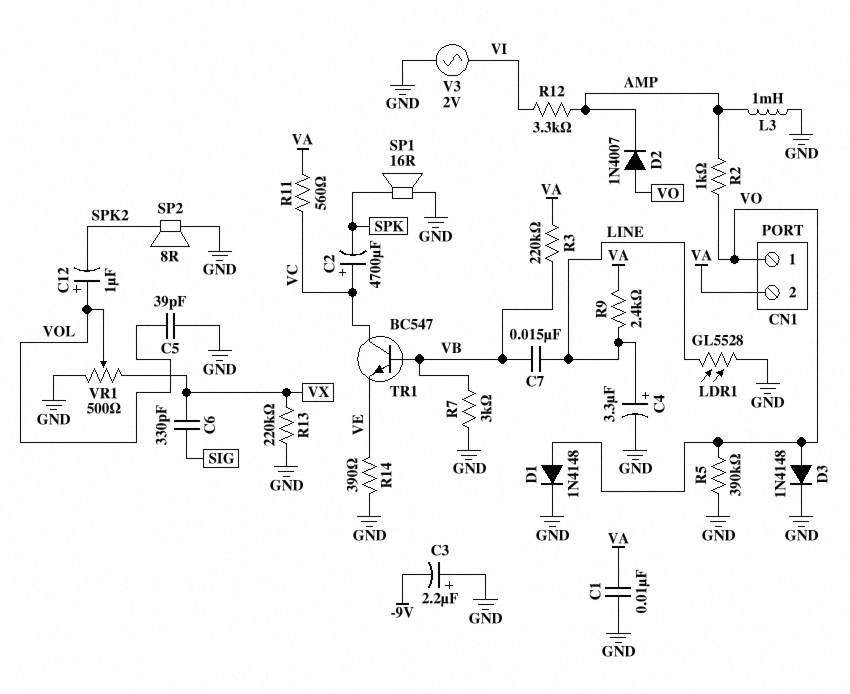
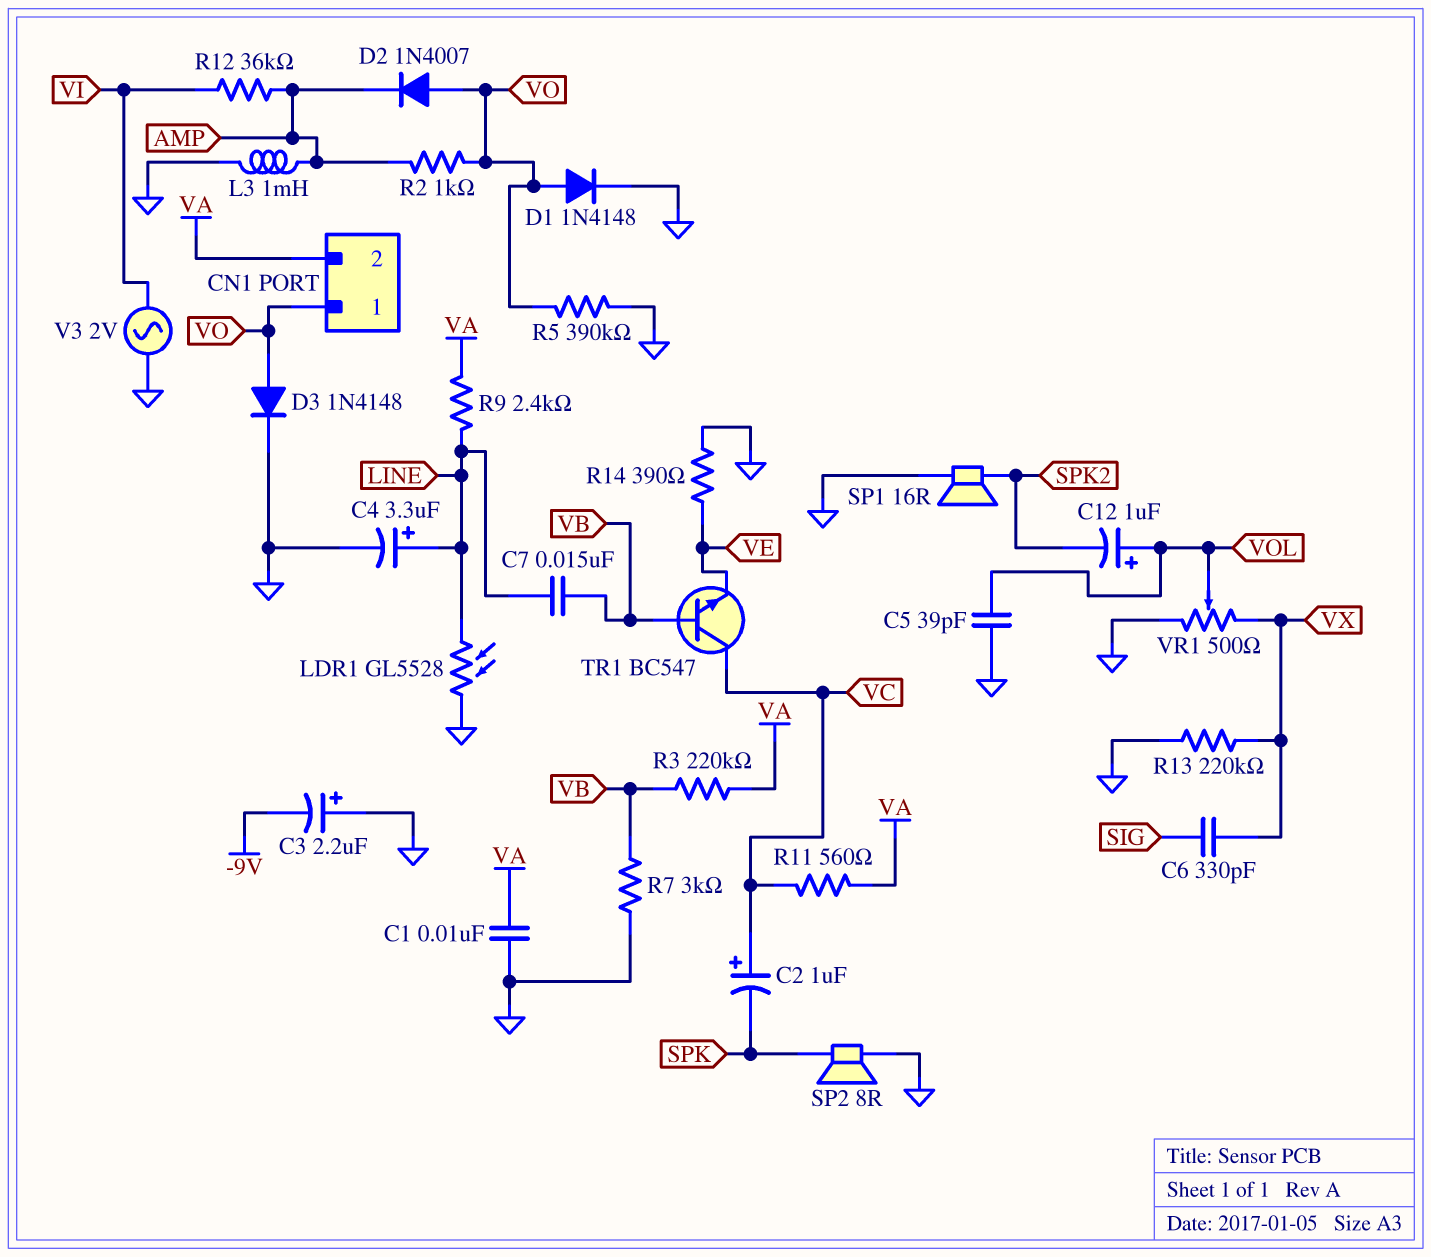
C2: 4700uF (plus VC, minus SPK) -> 1uF (plus VC, minus SPK)
R12: 3.3k (AMP, VI) -> 36k (AMP, VI)
SP1: speaker 16R (GND, SPK) -> speaker 16R (GND, SPK2)
SP2: speaker 8R (GND, SPK2) -> speaker 8R (GND, SPK)

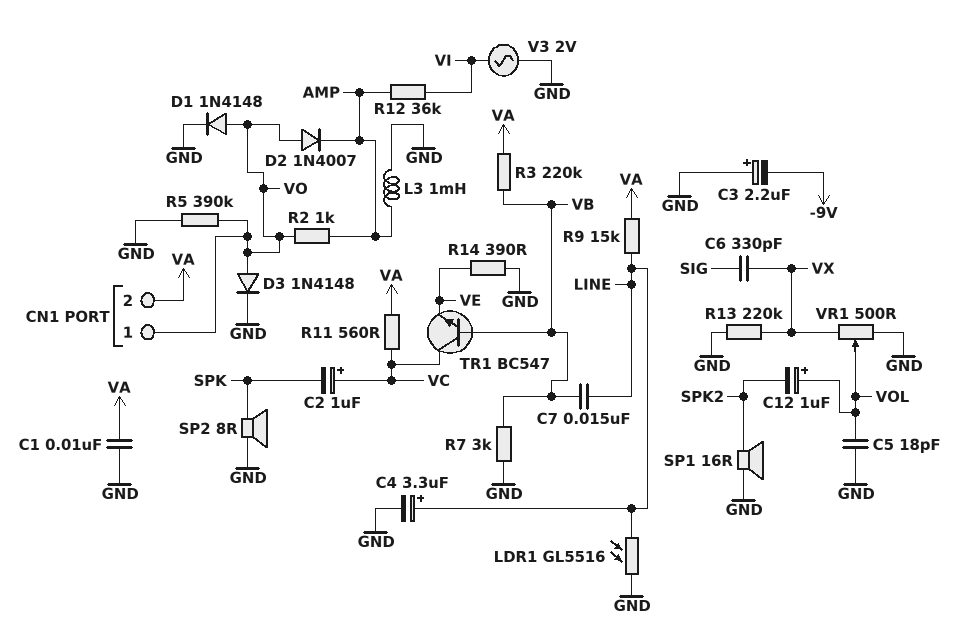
C5: 39pF (GND, VOL) -> 18pF (GND, VOL)
LDR1: GL5528 (GND, LINE) -> GL5516 (GND, LINE)
R9: 2.4k (LINE, VA) -> 15k (LINE, VA)

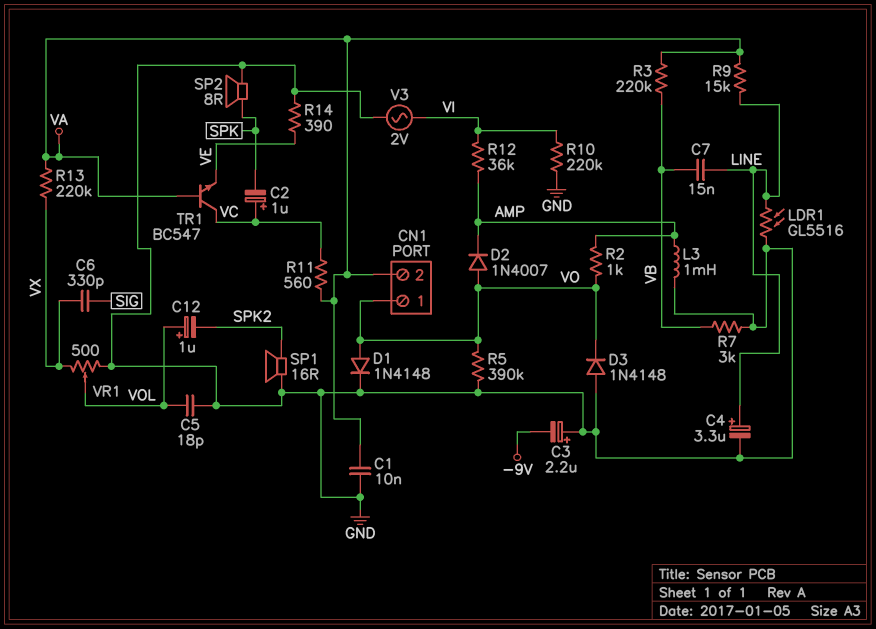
D3: diode 1N4148 (A VO, K GND) -> diode 1N4148 (A GND, K VO)
R10: none -> 220k (GND, VI)
R13: 220k (GND, VX) -> 220k (VA, VX)
TR1: NPN BC547 (B VB, C VC, E VE) -> NPN BC547 (B VA, C VC, E VE)

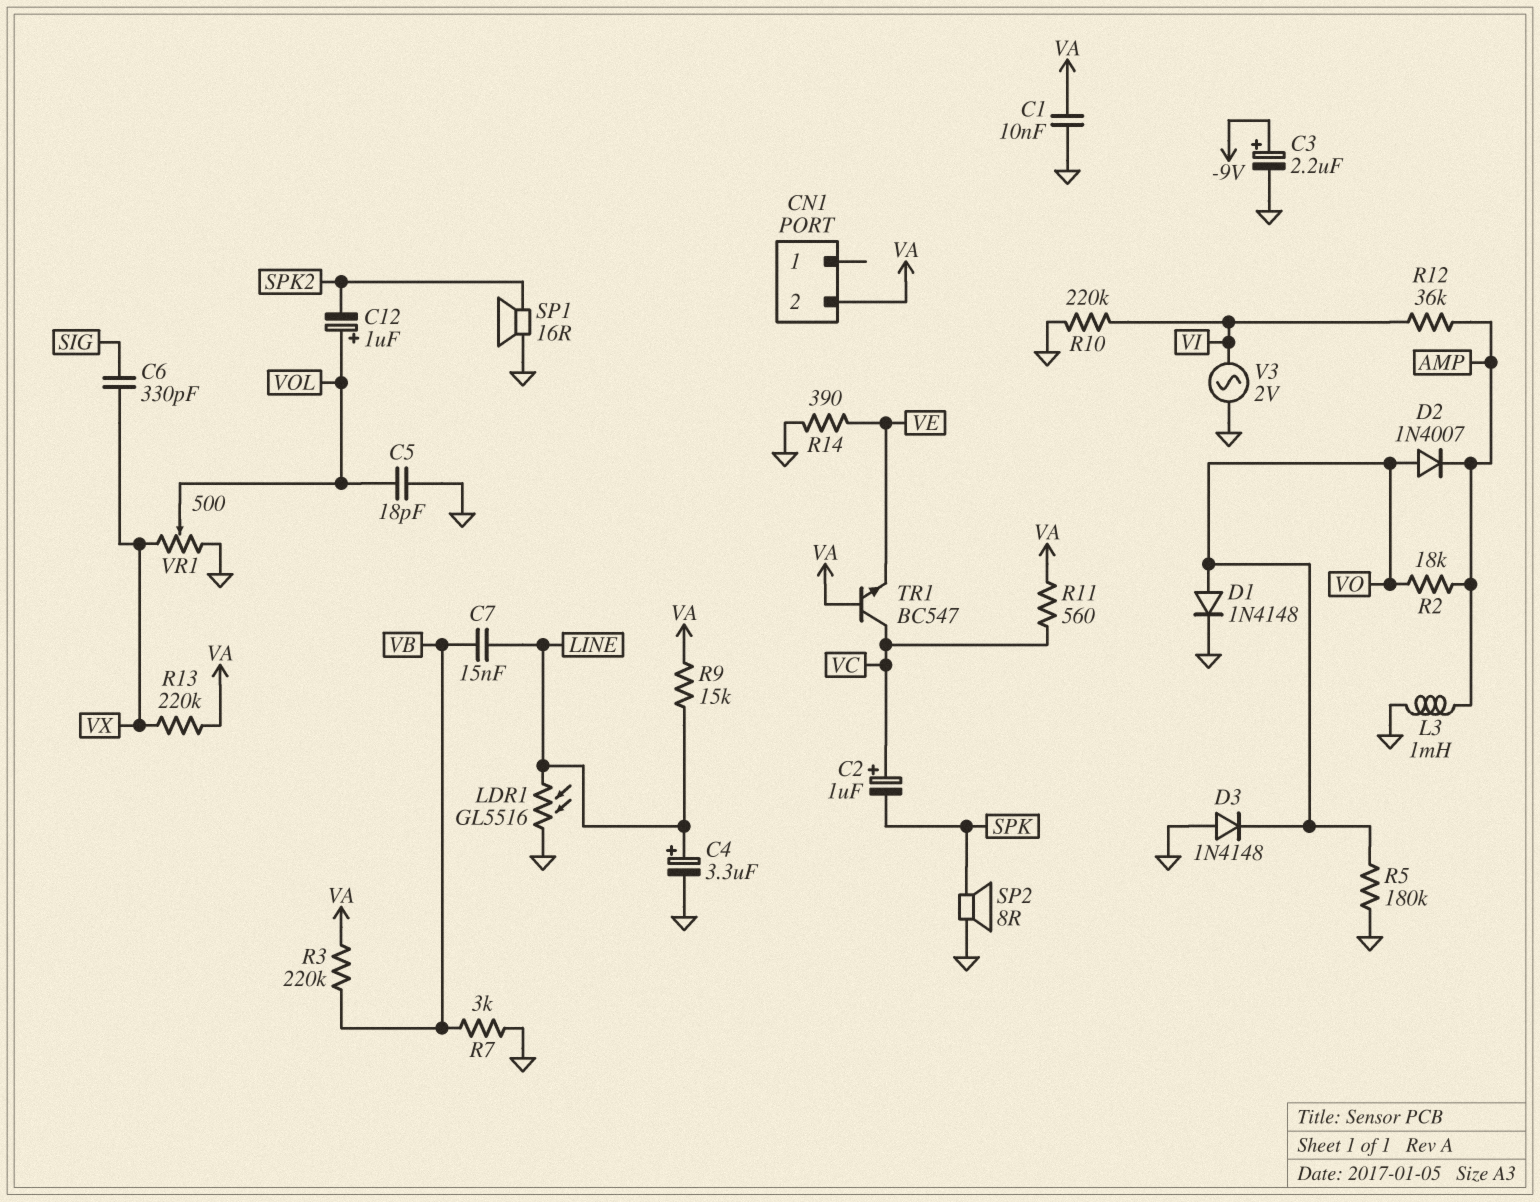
C3: 2.2uF (plus GND, minus -9V) -> 2.2uF (plus -9V, minus GND)
CN1 pin 1: VO -> none
R2: 1k (AMP, VO) -> 18k (AMP, VO)
R5: 390k (GND, VO) -> 180k (GND, VO)

